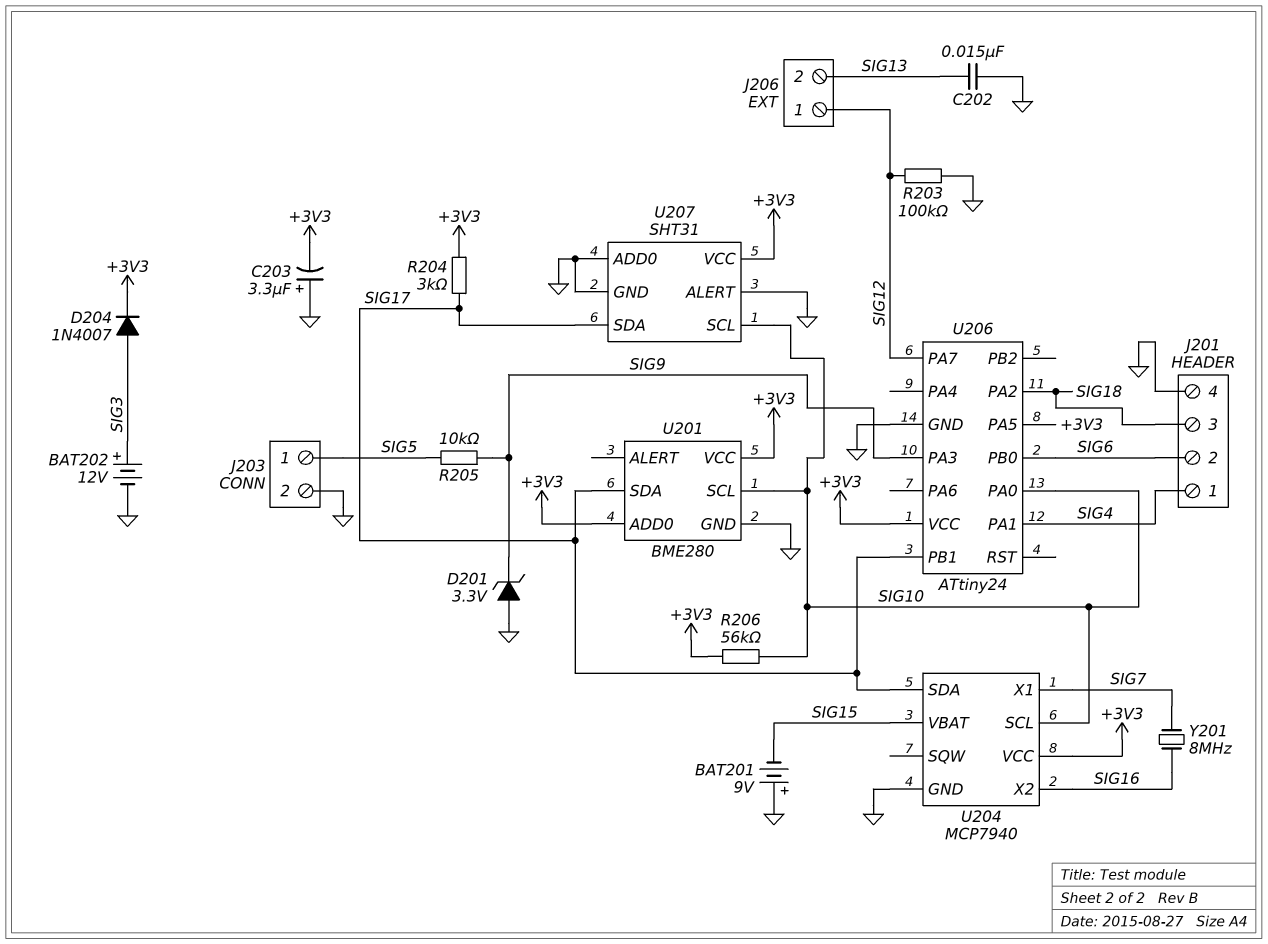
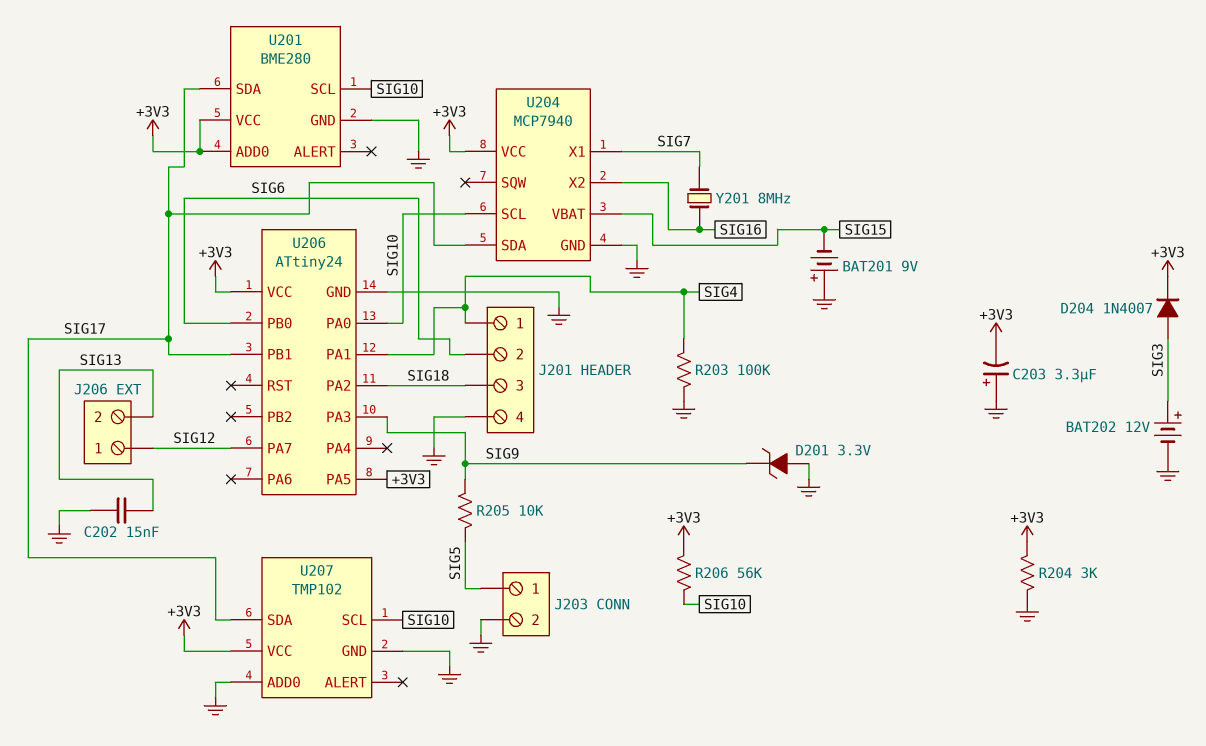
R203: 100k (GND, SIG12) -> 100k (GND, SIG4)
R204: 3k (+3V3, SIG17) -> 3k (+3V3, GND)
U207: SHT31 -> TMP102
U207 pin ALERT: GND -> none

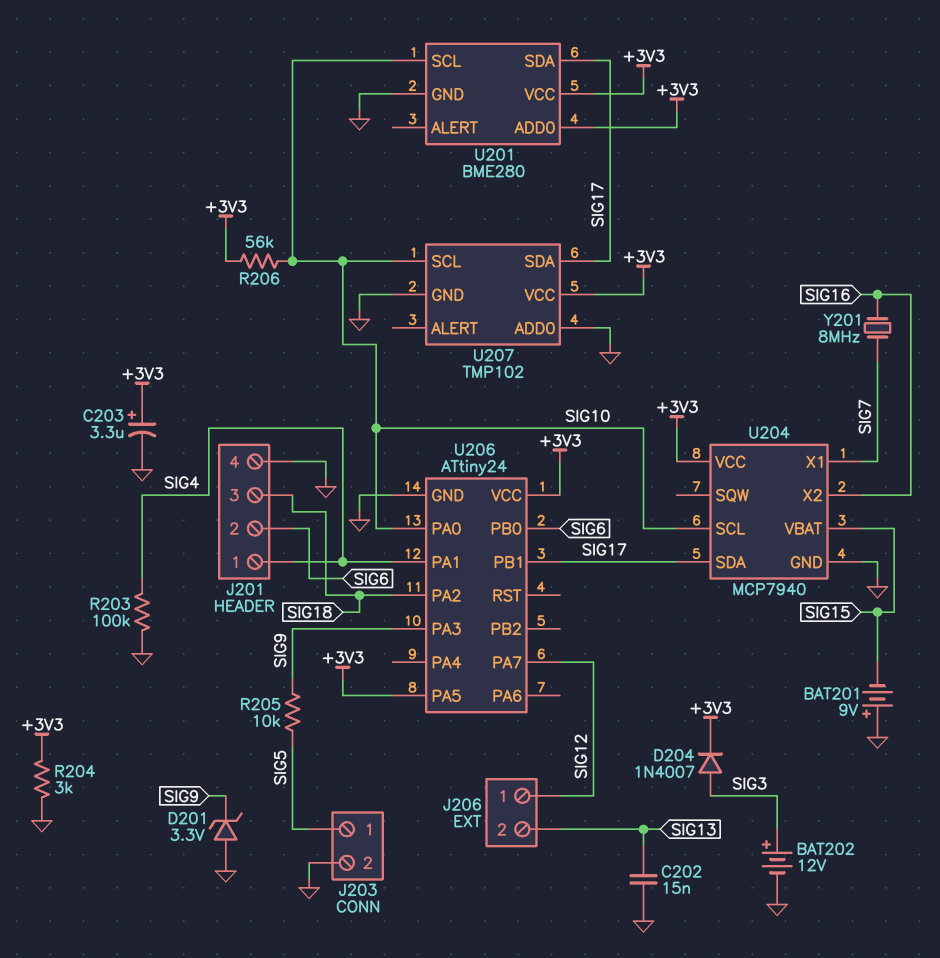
C203: 3.3uF (plus GND, minus +3V3) -> 3.3uF (plus +3V3, minus GND)

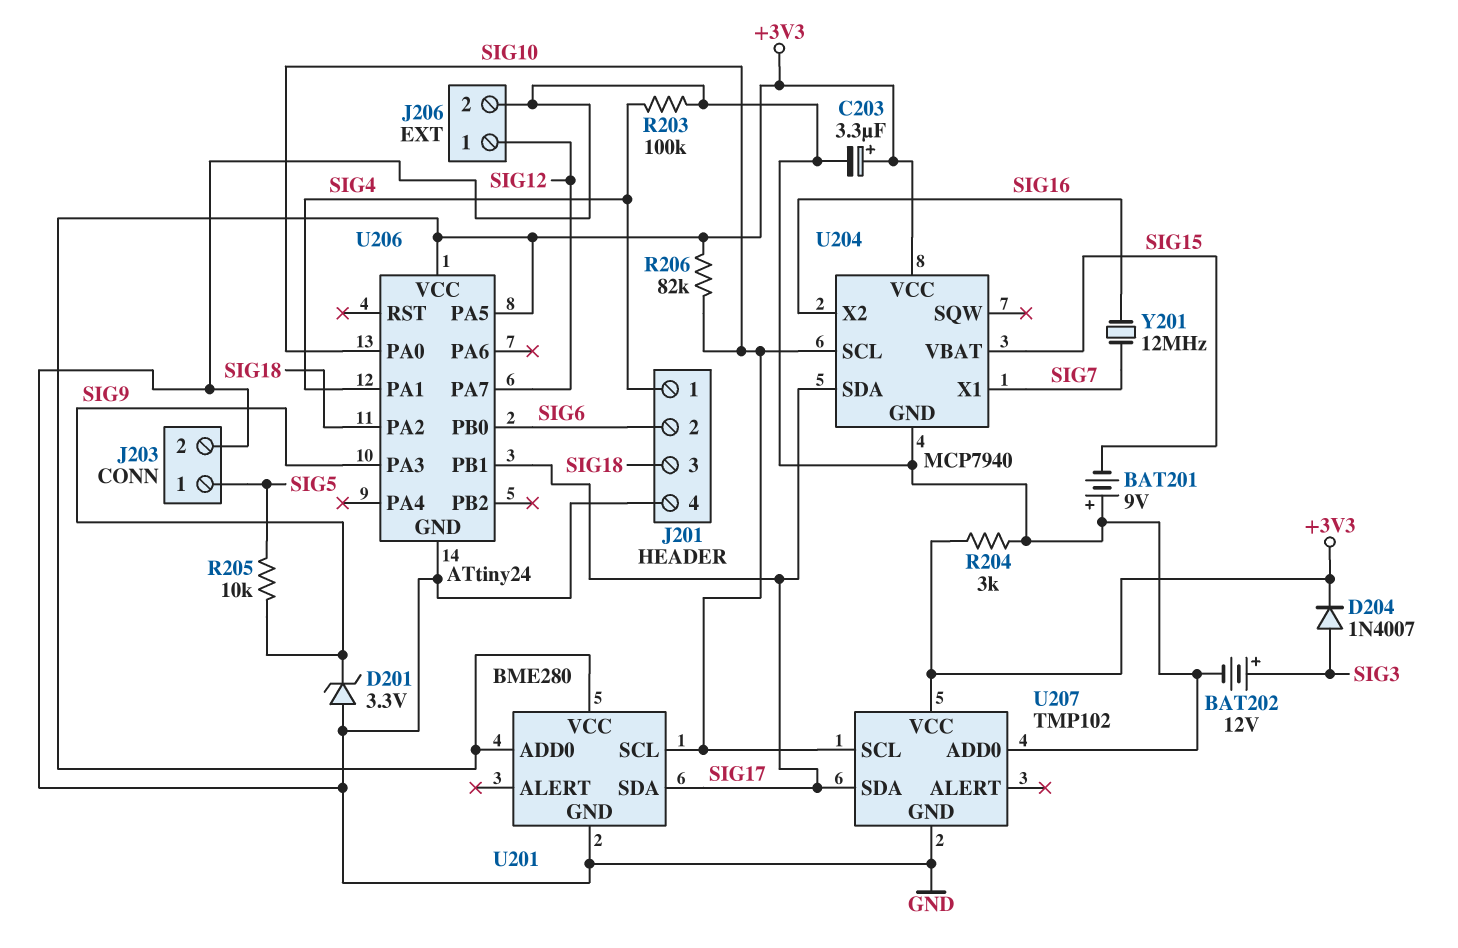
C202: 15nF (GND, SIG13) -> none
J206 pin 2: SIG13 -> GND
R206: 56k (+3V3, SIG10) -> 82k (+3V3, SIG10)
Y201: 8MHz (SIG7, SIG16) -> 12MHz (SIG7, SIG16)

